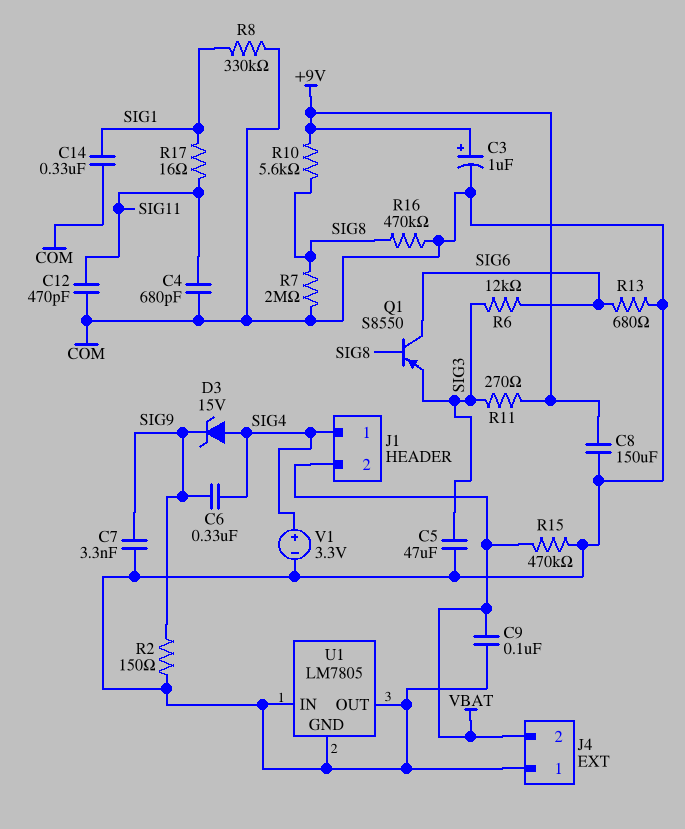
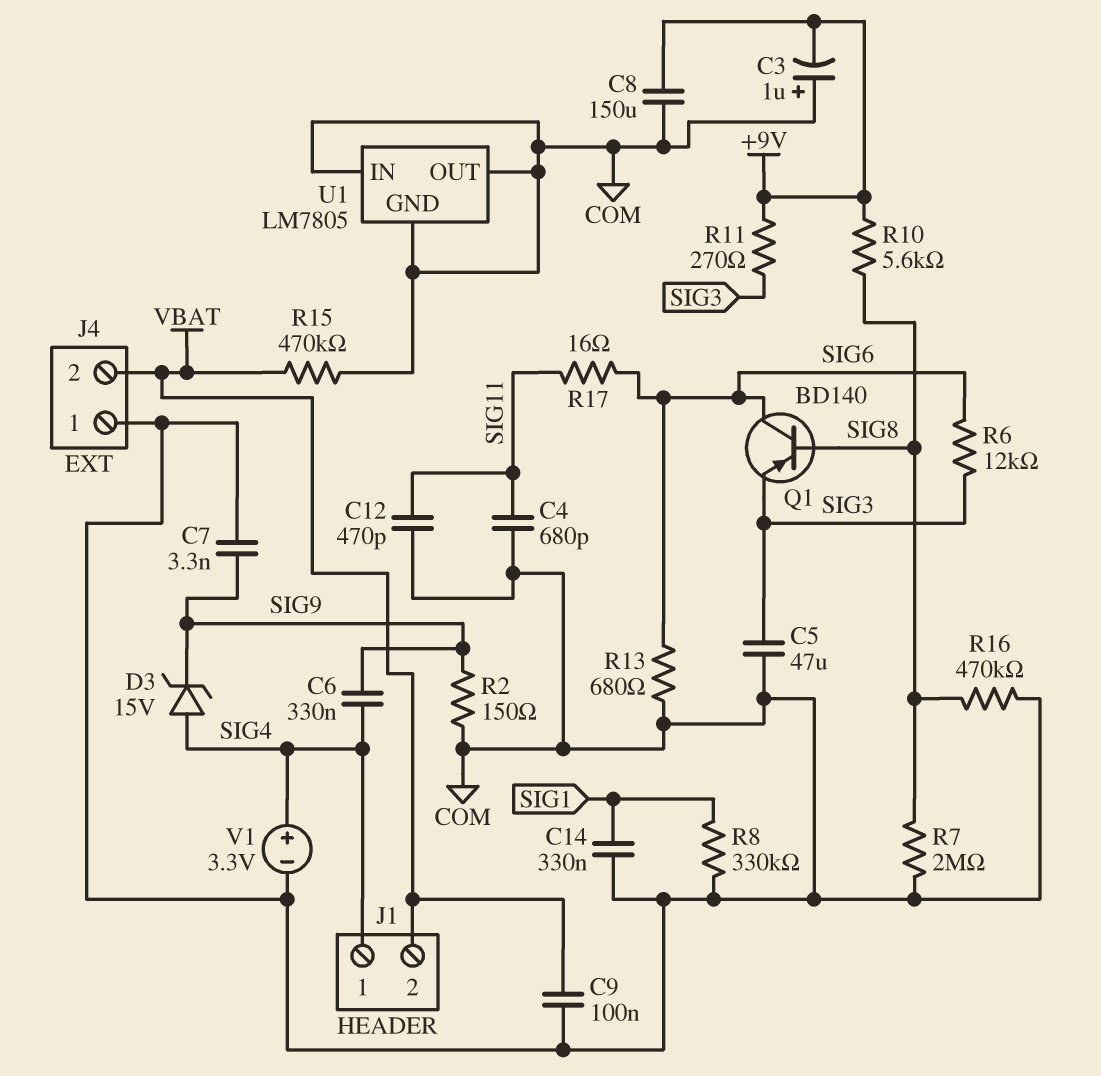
C3: 1uF (plus +9V, minus COM) -> 1uF (plus COM, minus +9V)
Q1: PNP S8550 (B SIG8, C SIG6, E SIG3) -> PNP BD140 (B SIG8, C SIG6, E SIG3)
R17: 16 (SIG1, SIG11) -> 16 (SIG6, SIG11)

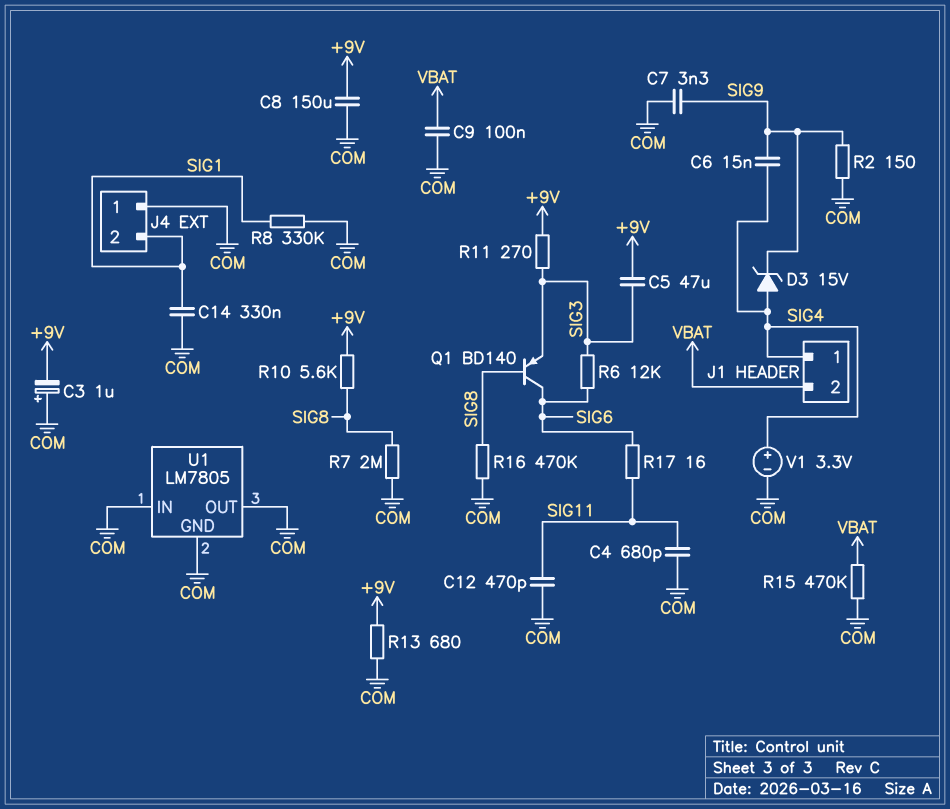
C5: 47uF (COM, SIG3) -> 47uF (+9V, SIG3)
C6: 330nF (SIG4, SIG9) -> 15nF (SIG4, SIG9)
J4 pin 2: VBAT -> SIG1
R13: 680 (COM, SIG6) -> 680 (+9V, COM)

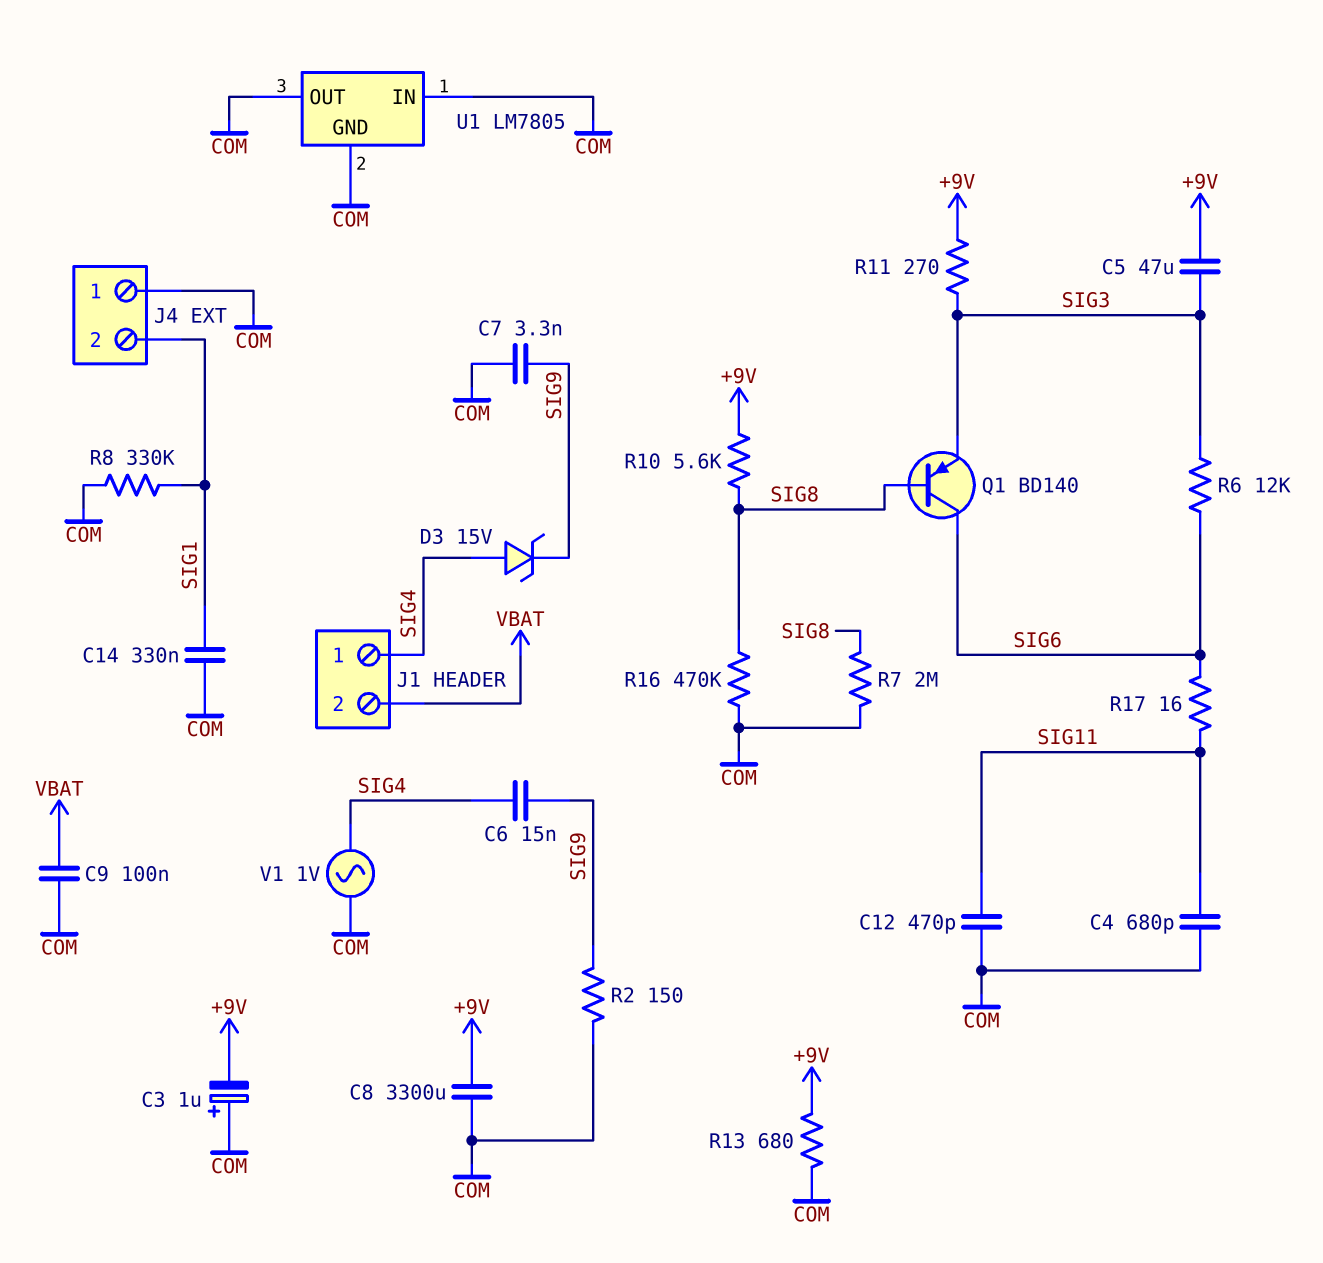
C8: 150uF (+9V, COM) -> 3300uF (+9V, COM)
R15: 470k (COM, VBAT) -> none
V1: 3.3V (plus SIG4, minus COM) -> AC 1V (COM, SIG4)

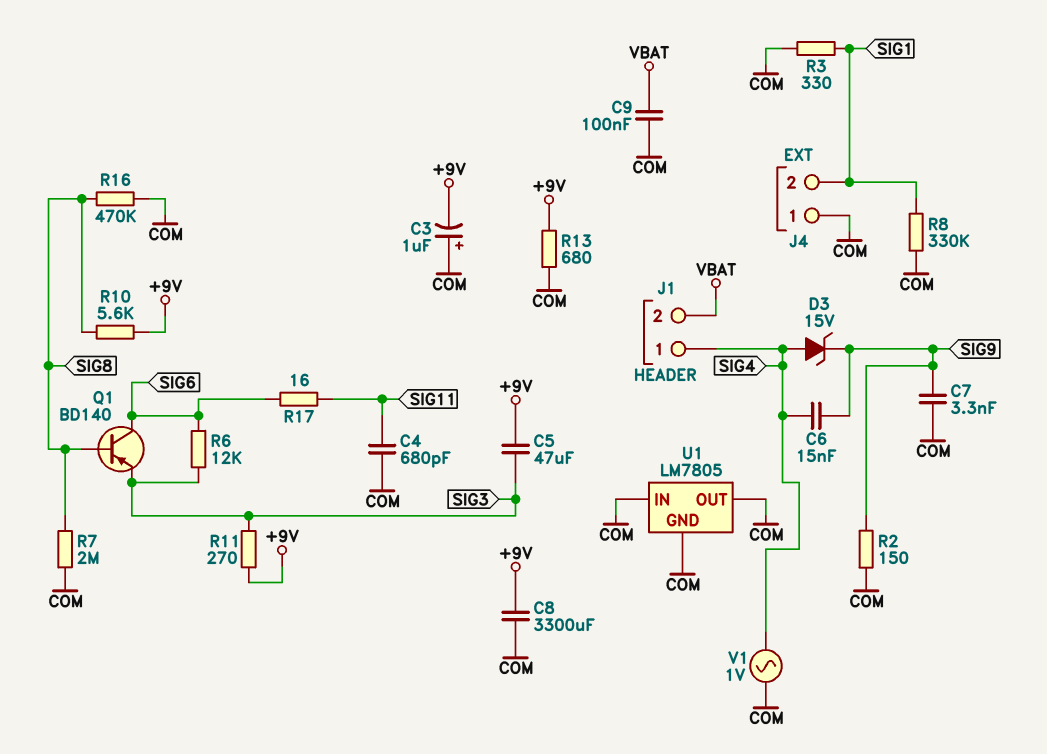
C12: 470pF (COM, SIG11) -> none
C14: 330nF (COM, SIG1) -> none
R3: none -> 330 (COM, SIG1)

